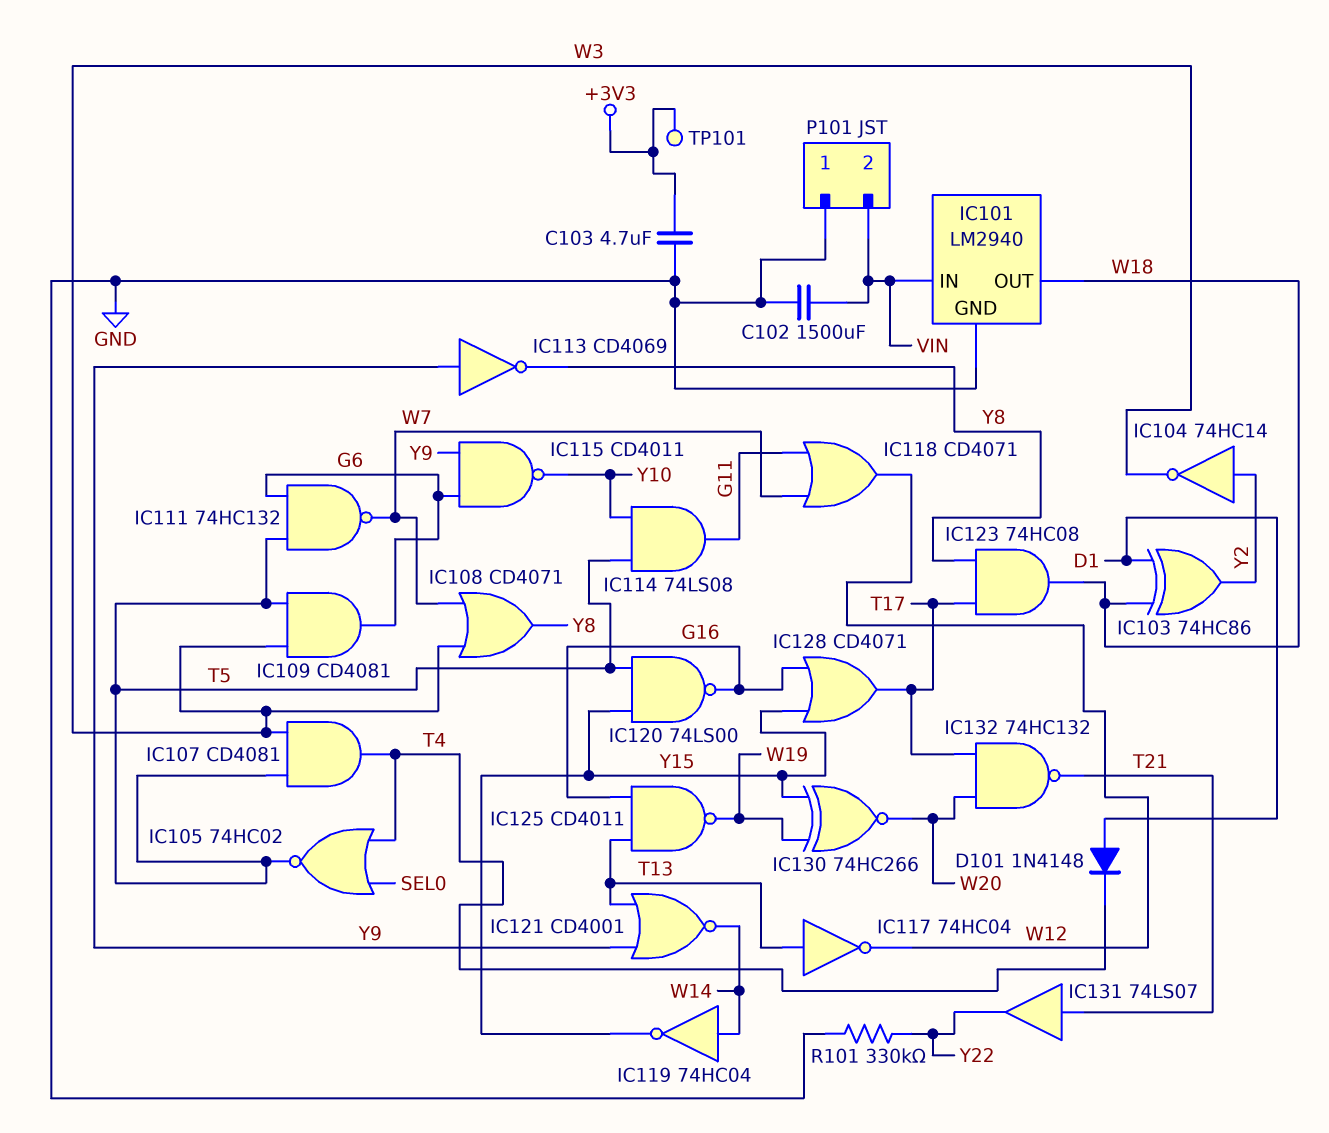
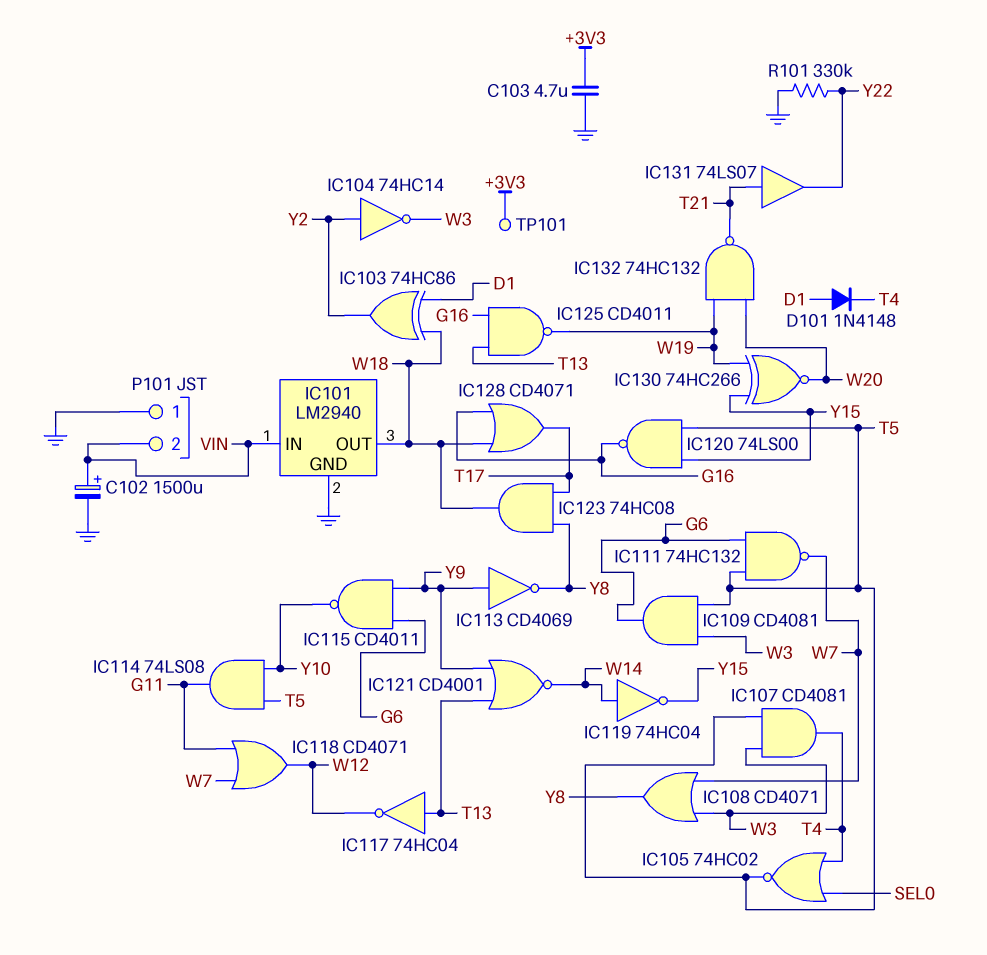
C102: 1500uF (GND, VIN) -> 1500uF (plus VIN, minus GND)
IC128: OR CD4071 (in G16, in Y15, out T17) -> OR CD4071 (in G16, in W18, out T17)
IC132: NAND 74HC132 (in T17, in W20, out T21) -> NAND 74HC132 (in W19, in W20, out T21)

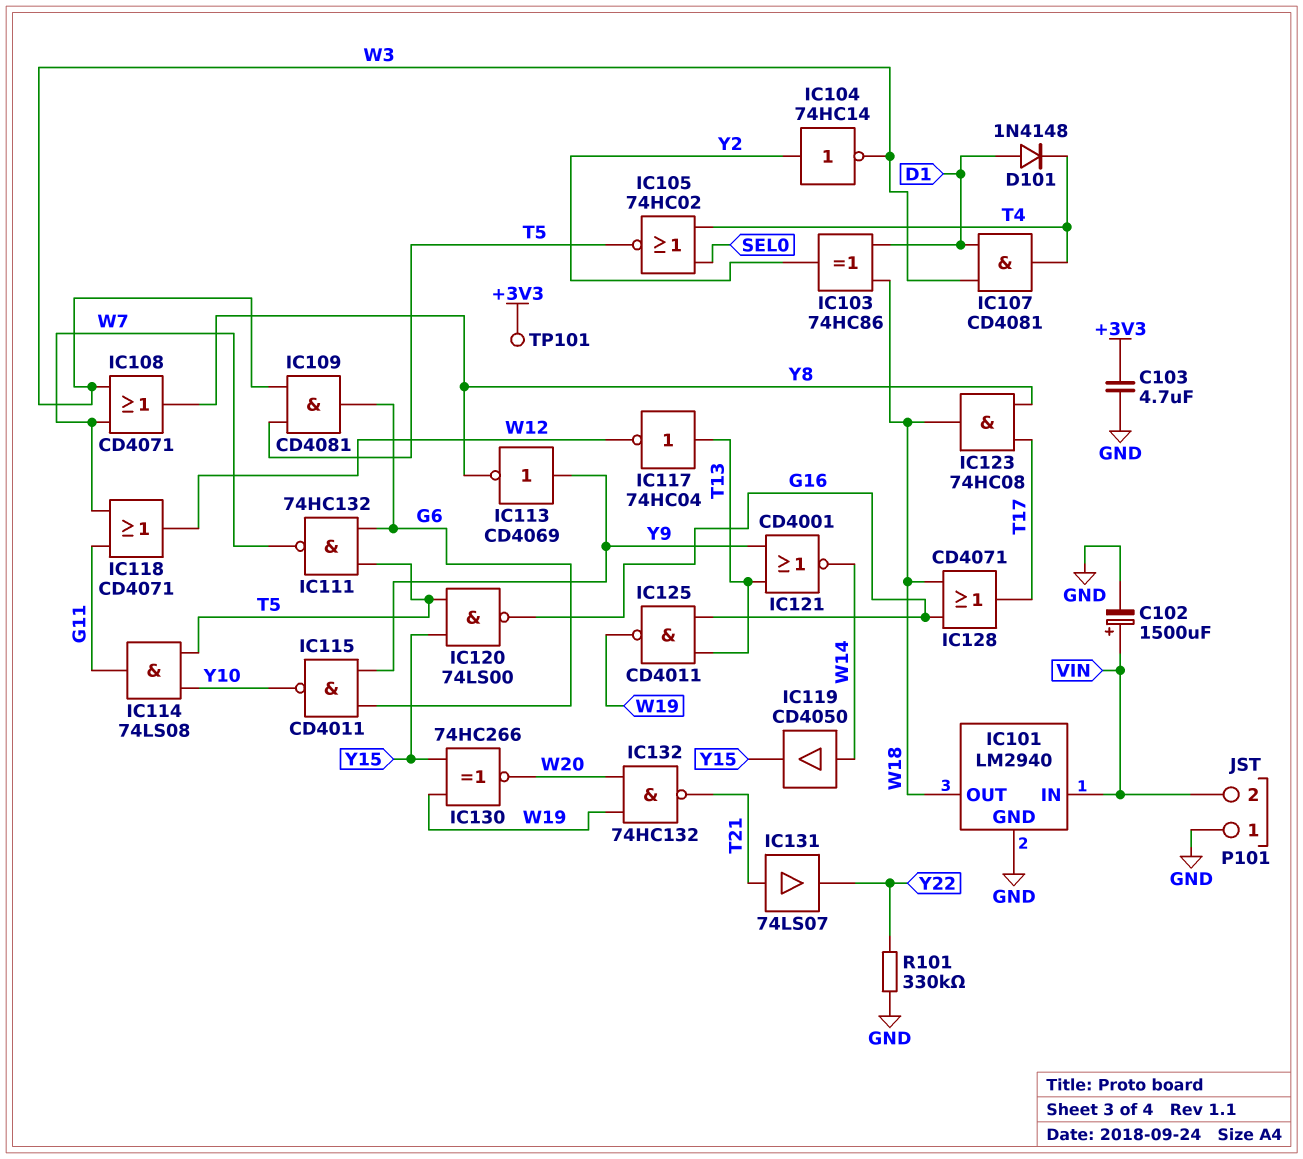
IC107: AND CD4081 (in T5, in W3, out T4) -> AND CD4081 (in D1, in W3, out T4)
IC119: NOT 74HC04 (in W14, out Y15) -> buffer CD4050 (in W14, out Y15)

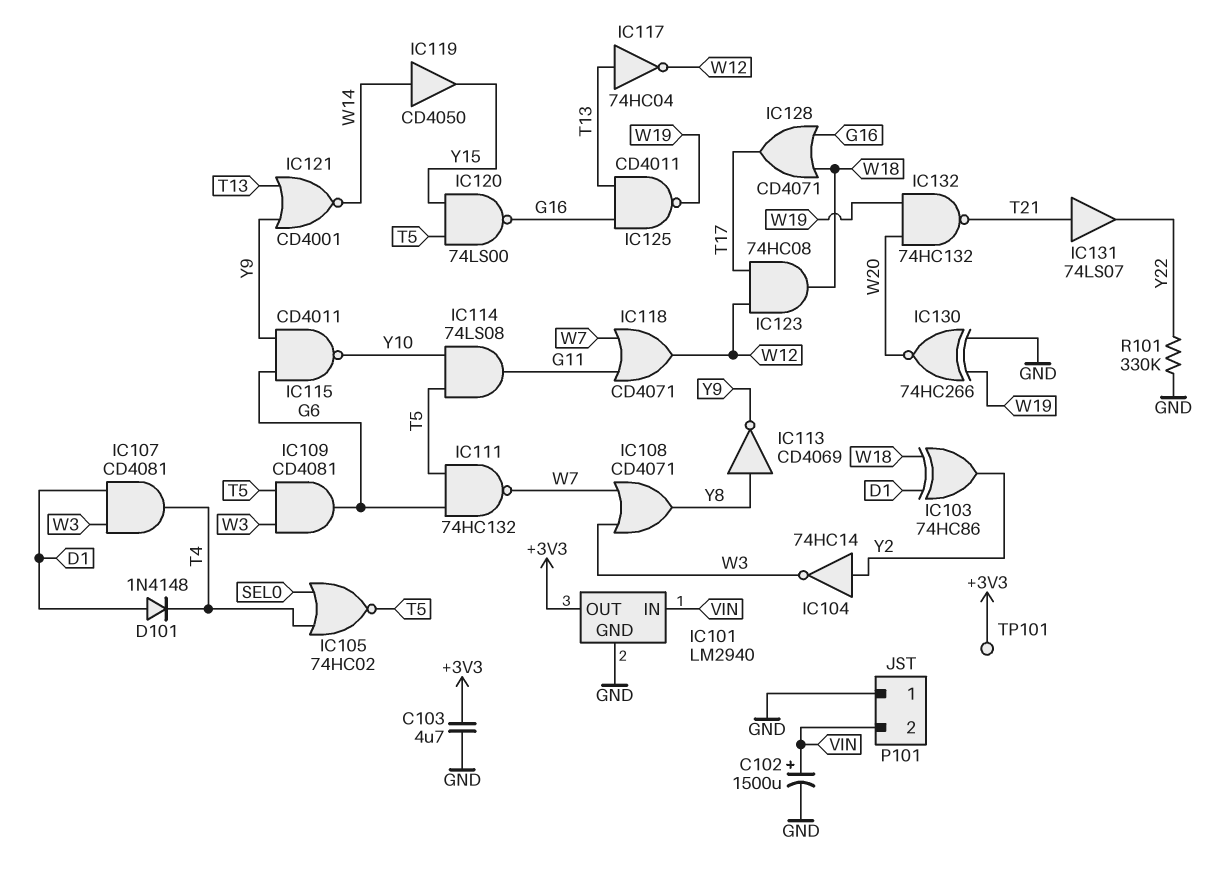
IC101 pin OUT: W18 -> +3V3
IC113: NOT CD4069 (in Y9, out Y8) -> NOT CD4069 (in Y8, out Y9)
IC123: AND 74HC08 (in T17, in Y8, out W18) -> AND 74HC08 (in T17, in W12, out W18)
IC130: XNOR 74HC266 (in W19, in Y15, out W20) -> XNOR 74HC266 (in GND, in W19, out W20)

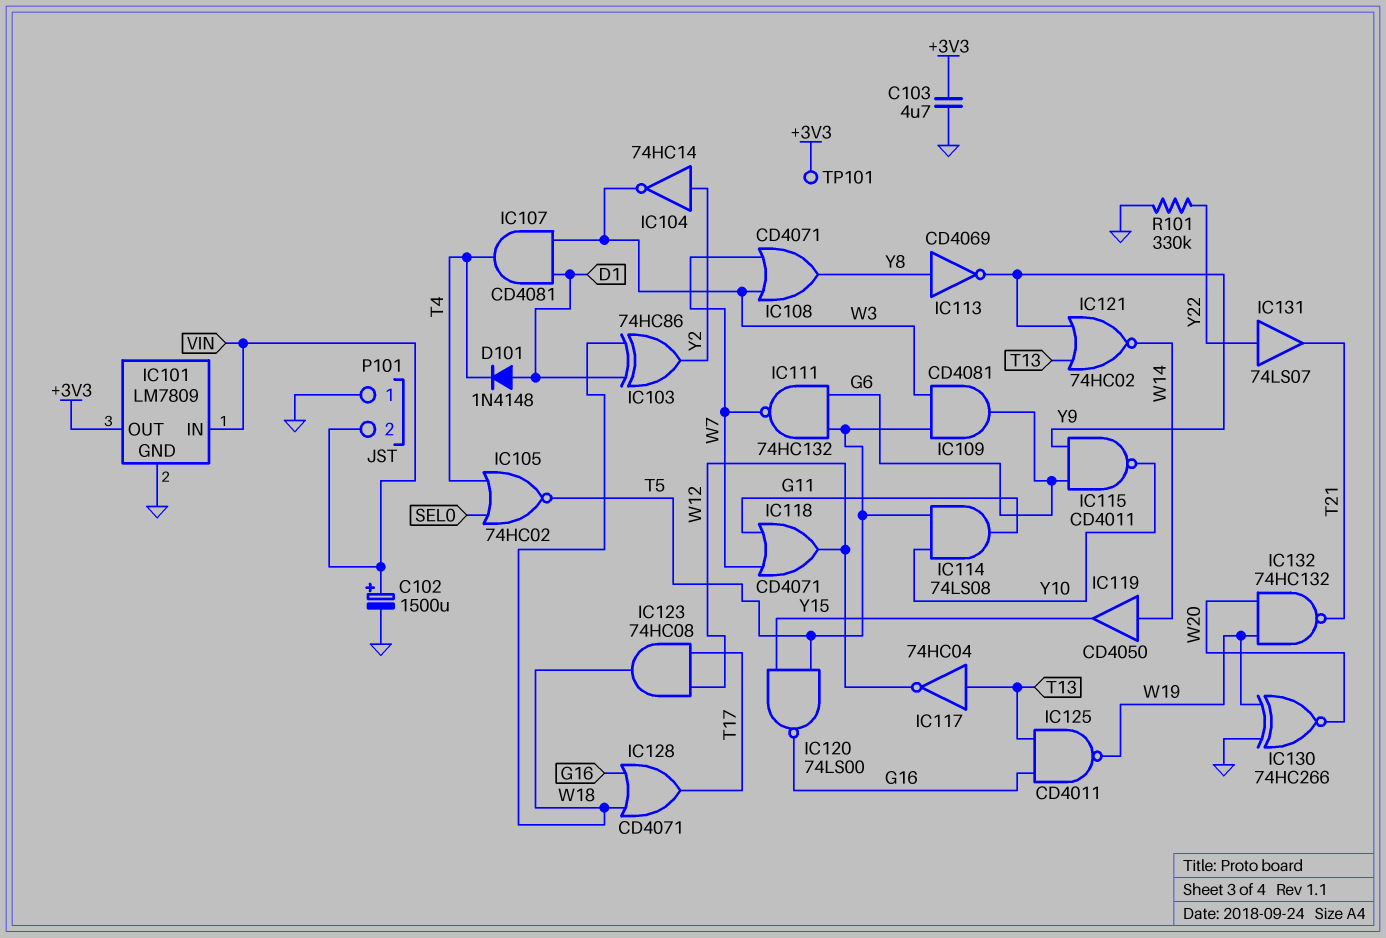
IC101: LM2940 -> LM7809
IC121: NOR CD4001 (in T13, in Y9, out W14) -> NOR 74HC02 (in T13, in Y9, out W14)
IC131: buffer 74LS07 (in T21, out Y22) -> buffer 74LS07 (in Y22, out T21)

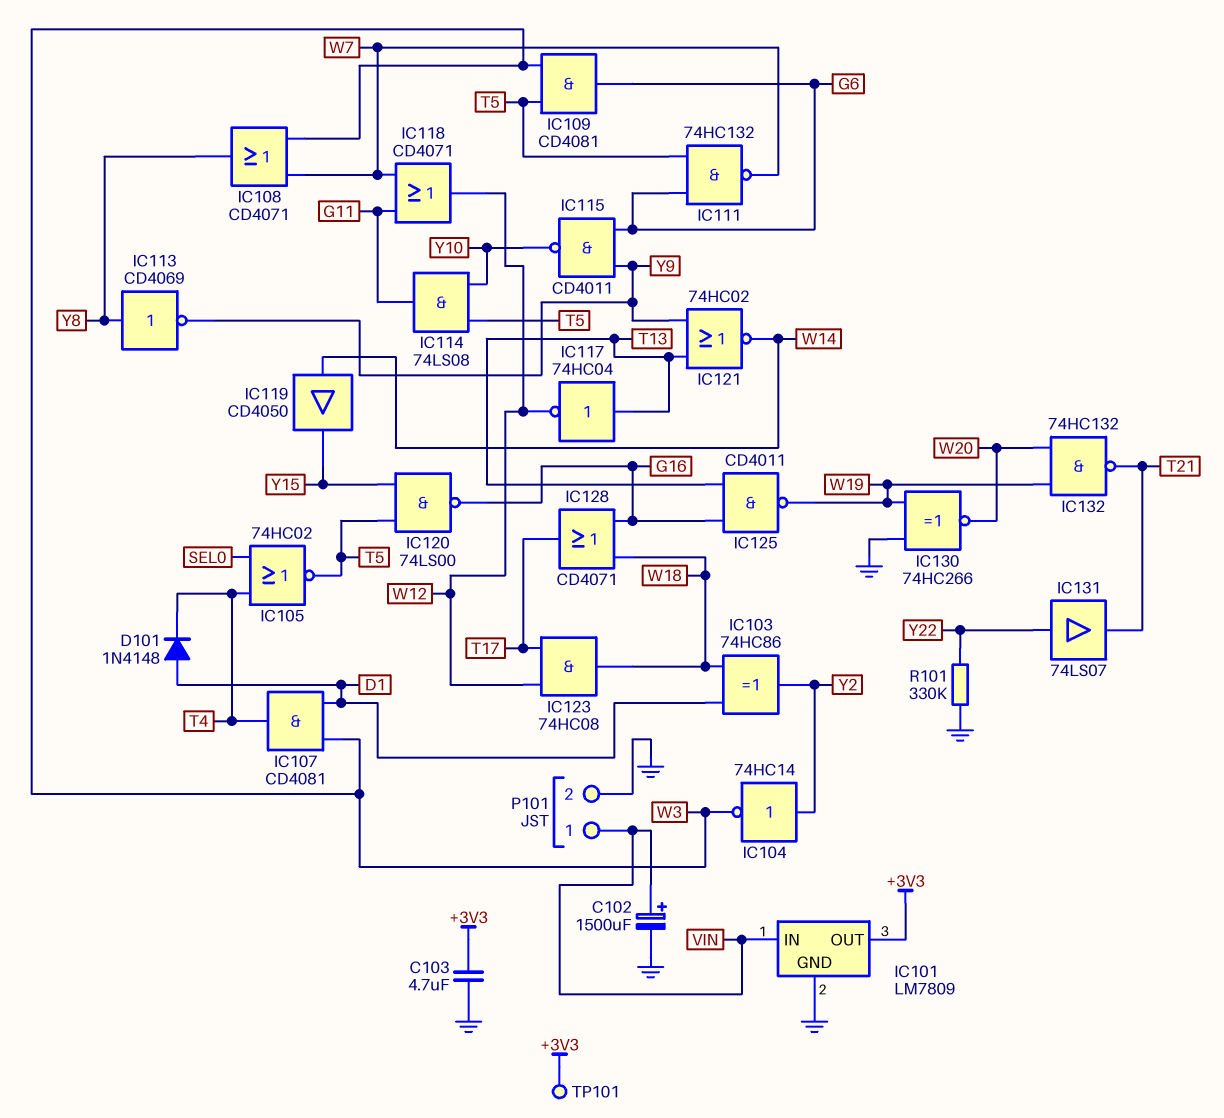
P101 pin 1: GND -> VIN
P101 pin 2: VIN -> GND

